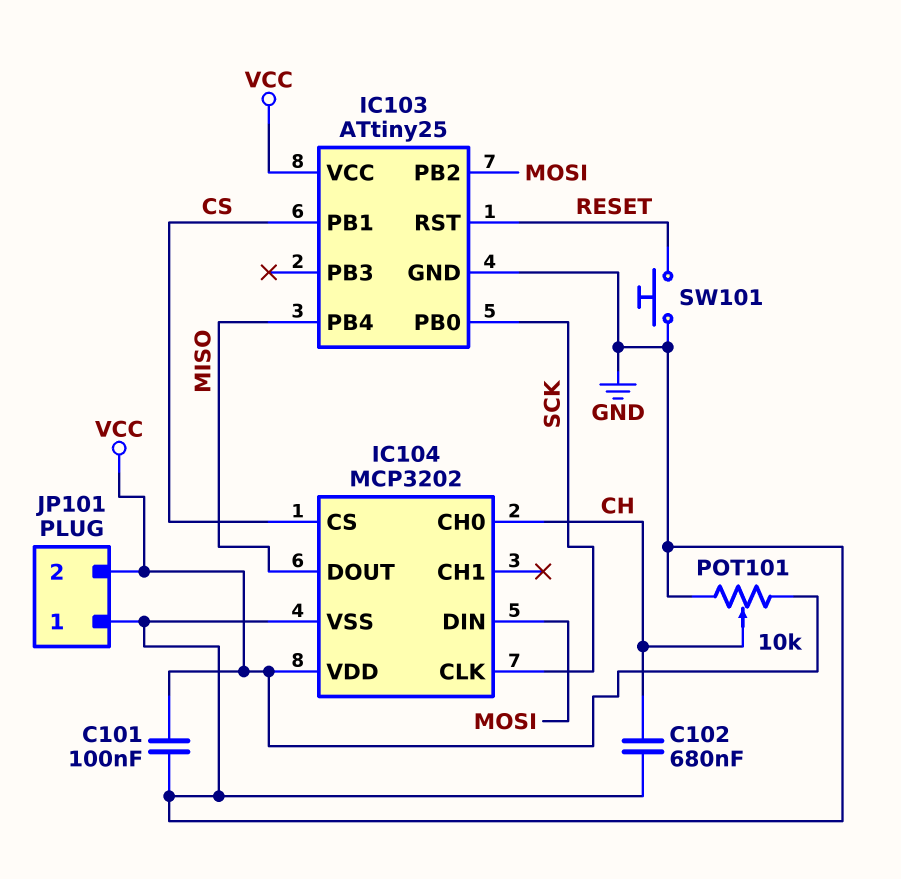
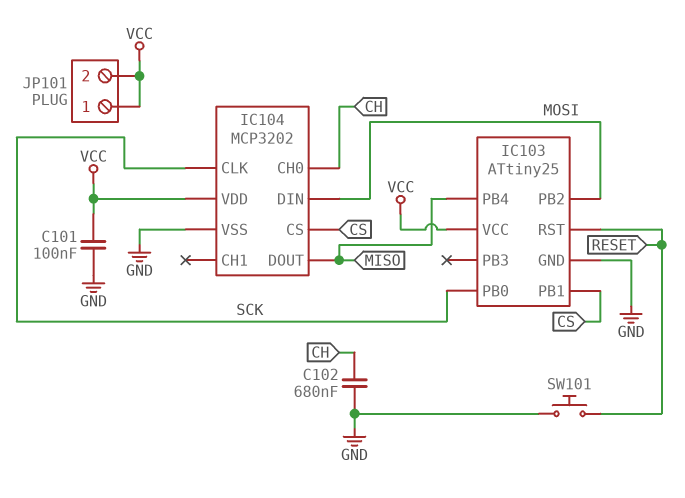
JP101 pin 1: GND -> VCC
POT101: 10k (GND, VCC, wiper CH) -> none

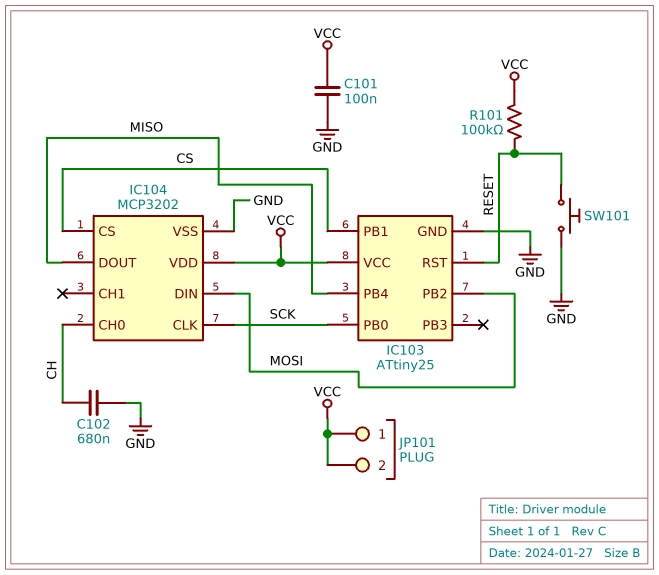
R101: none -> 100k (RESET, VCC)

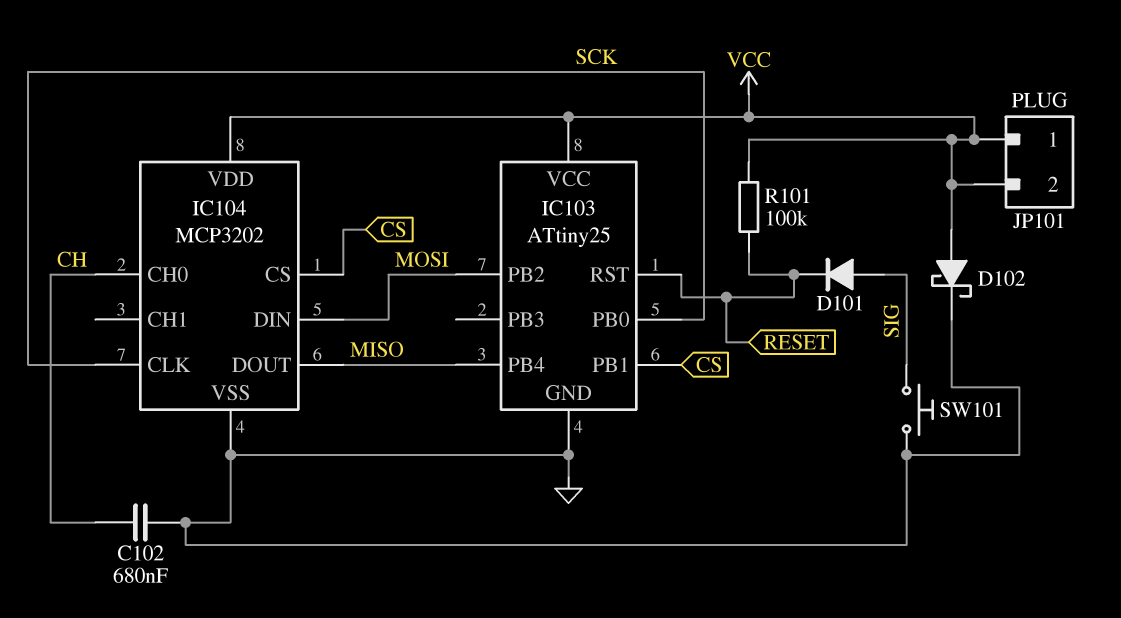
C101: 100nF (GND, VCC) -> none
D101: none -> diode (A SIG, K RESET)
D102: none -> schottky (A VCC, K GND)
SW101: button (GND, RESET) -> button (GND, SIG)

